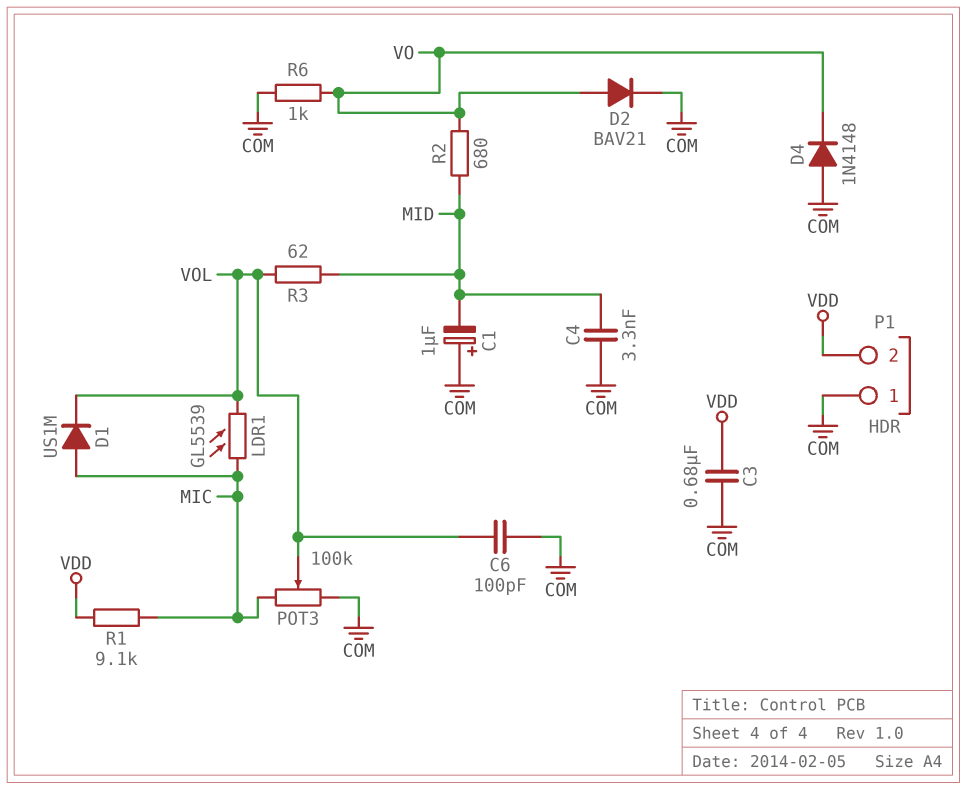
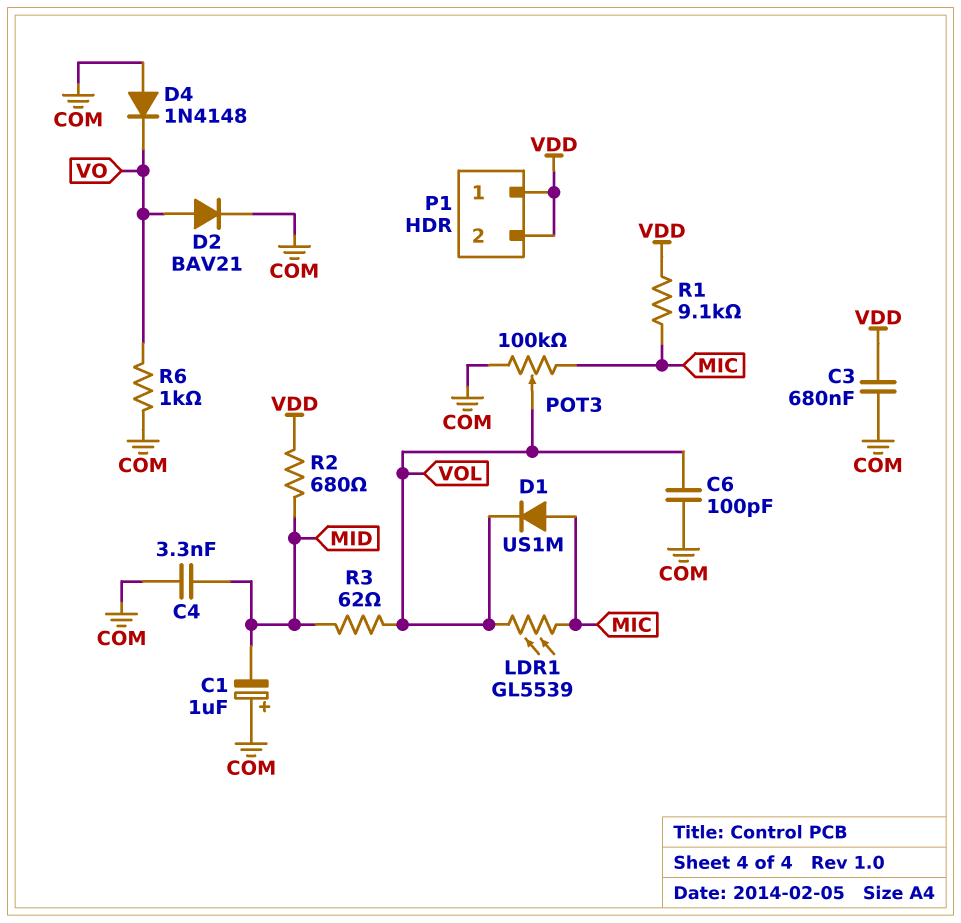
P1 pin 1: COM -> VDD
R2: 680 (MID, VO) -> 680 (MID, VDD)

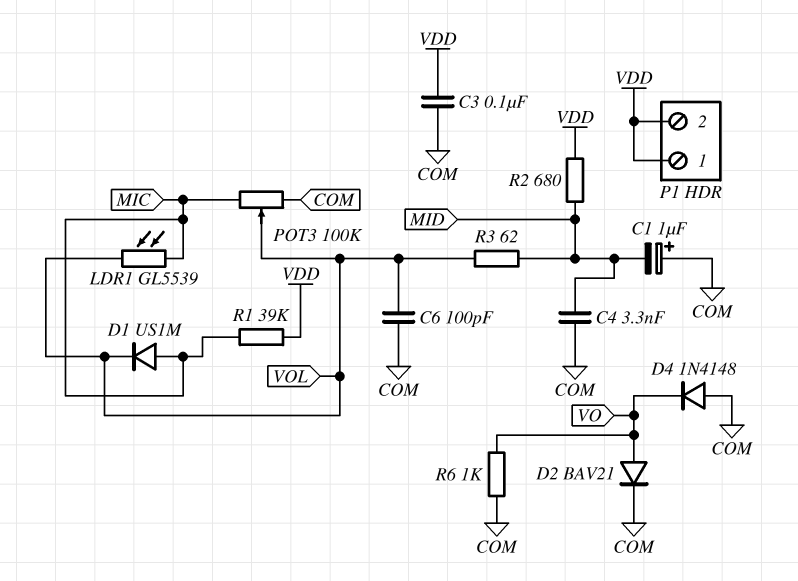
C3: 680nF (COM, VDD) -> 100nF (COM, VDD)
R1: 9.1k (MIC, VDD) -> 39k (MIC, VDD)

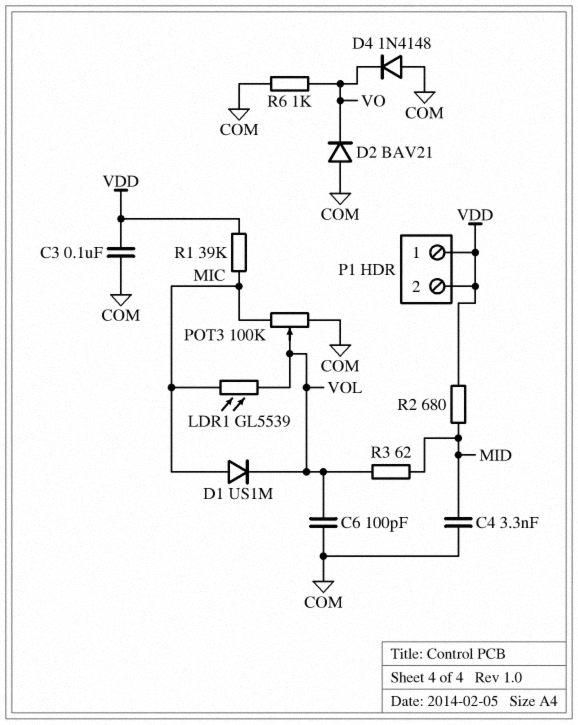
C1: 1uF (plus COM, minus MID) -> none
D2: diode BAV21 (A VO, K COM) -> diode BAV21 (A COM, K VO)

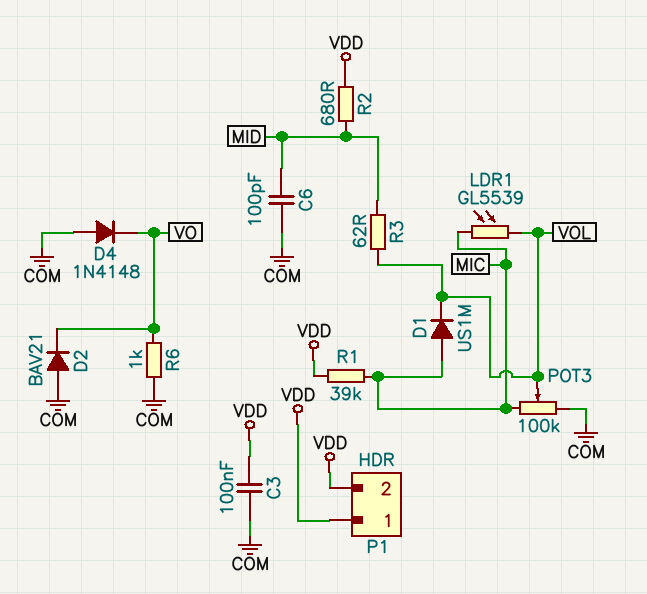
C4: 3.3nF (COM, MID) -> none
C6: 100pF (COM, VOL) -> 100pF (COM, MID)

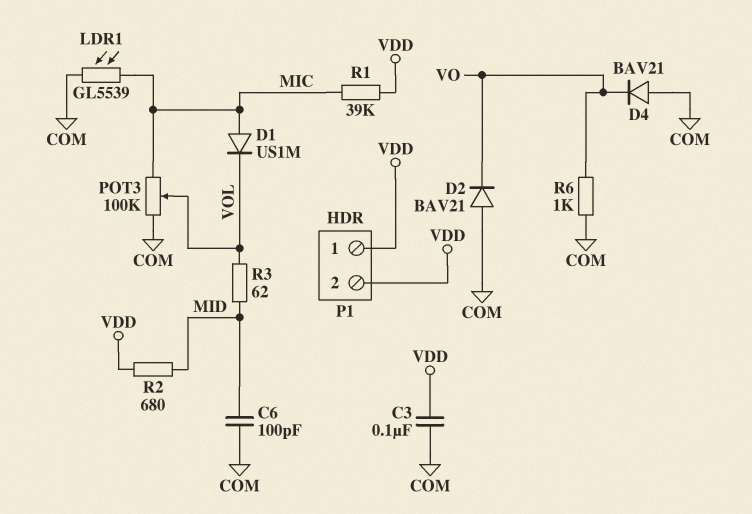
D4: diode 1N4148 (A COM, K VO) -> diode BAV21 (A COM, K VO)
LDR1: GL5539 (MIC, VOL) -> GL5539 (COM, MIC)

